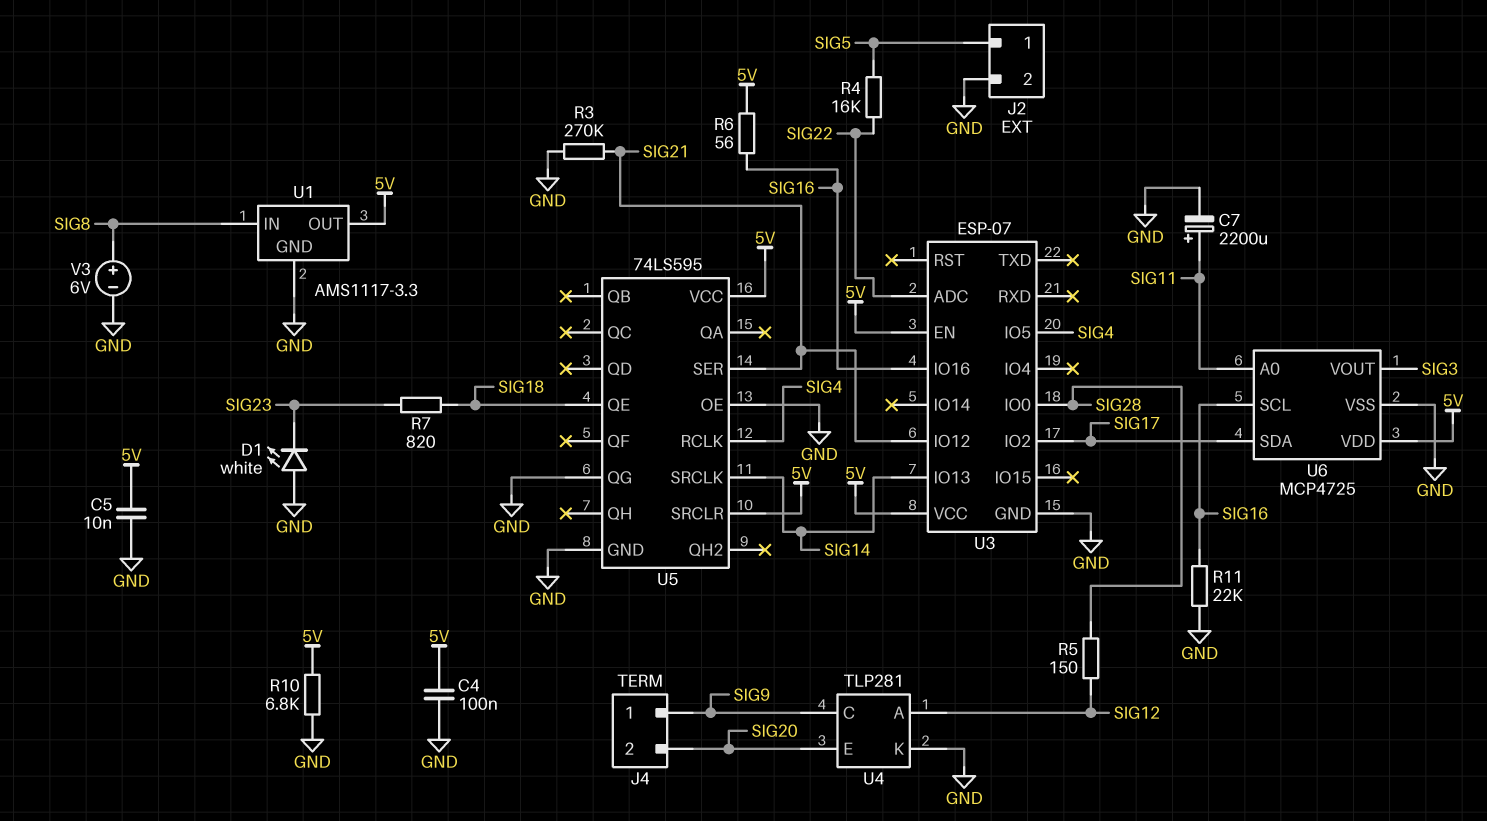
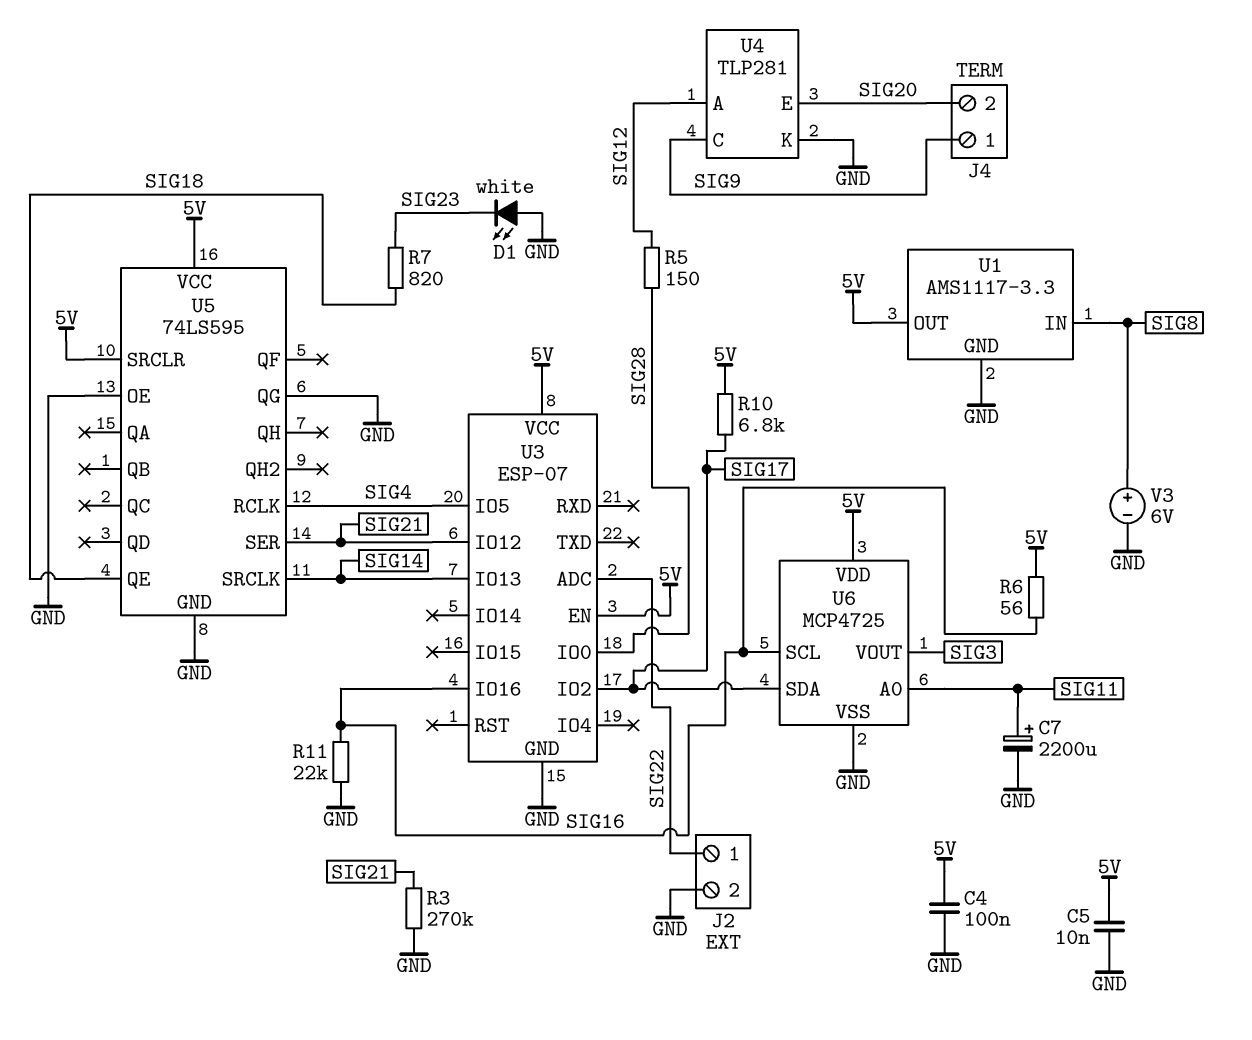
J2 pin 1: SIG5 -> SIG22
R4: 16k (SIG5, SIG22) -> none
R10: 6.8k (5V, GND) -> 6.8k (5V, SIG17)

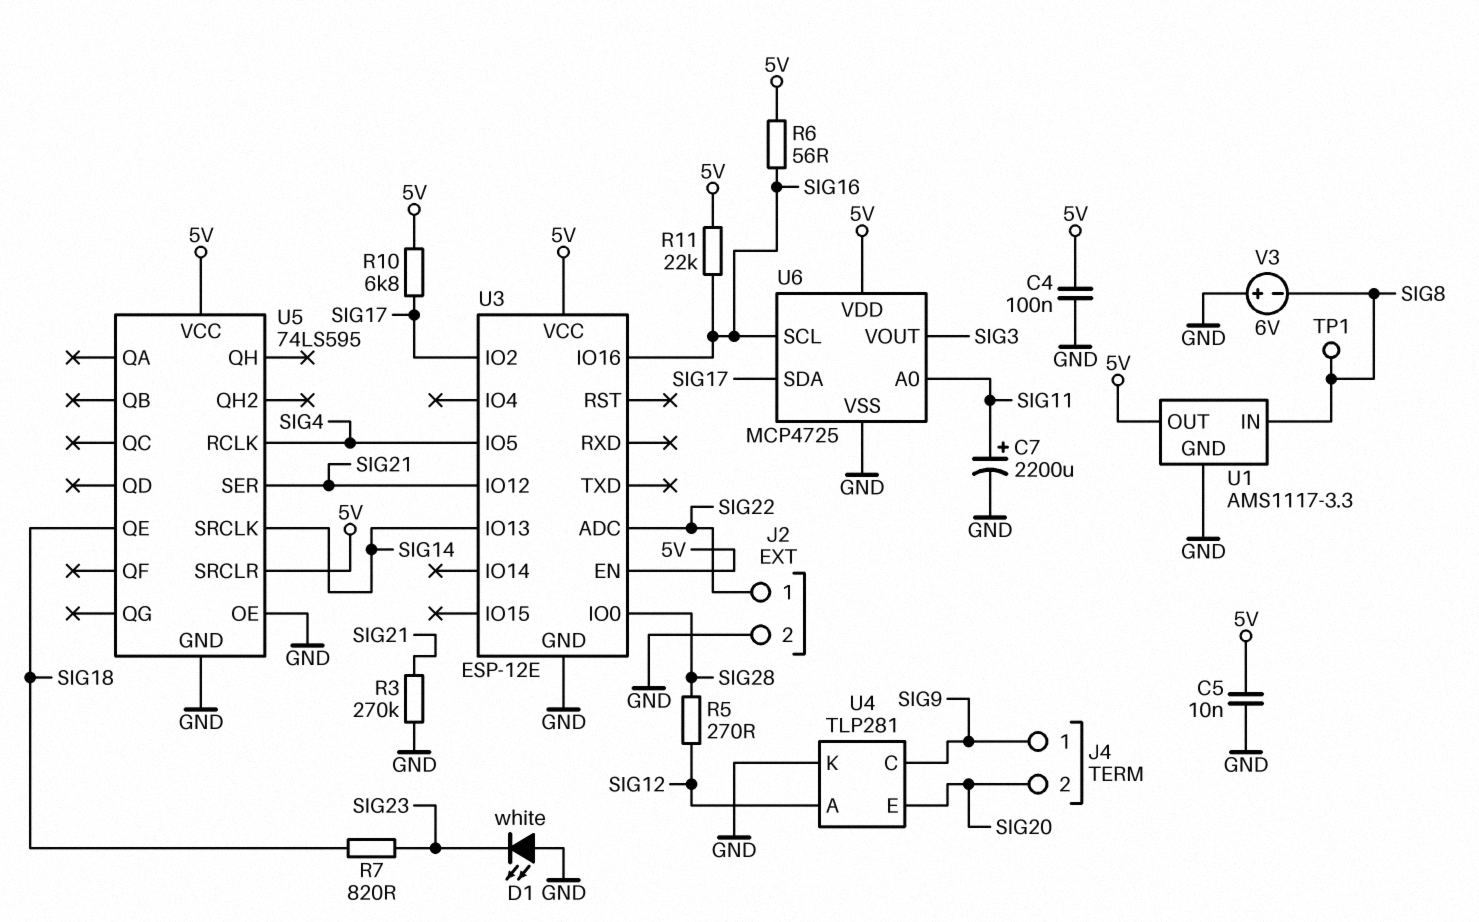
R5: 150 (SIG12, SIG28) -> 270 (SIG12, SIG28)
R11: 22k (GND, SIG16) -> 22k (5V, SIG16)
TP1: none -> test point (SIG8)
U3: ESP-07 -> ESP-12E
U5 pin QG: GND -> none
V3: 6V (plus SIG8, minus GND) -> 6V (plus GND, minus SIG8)

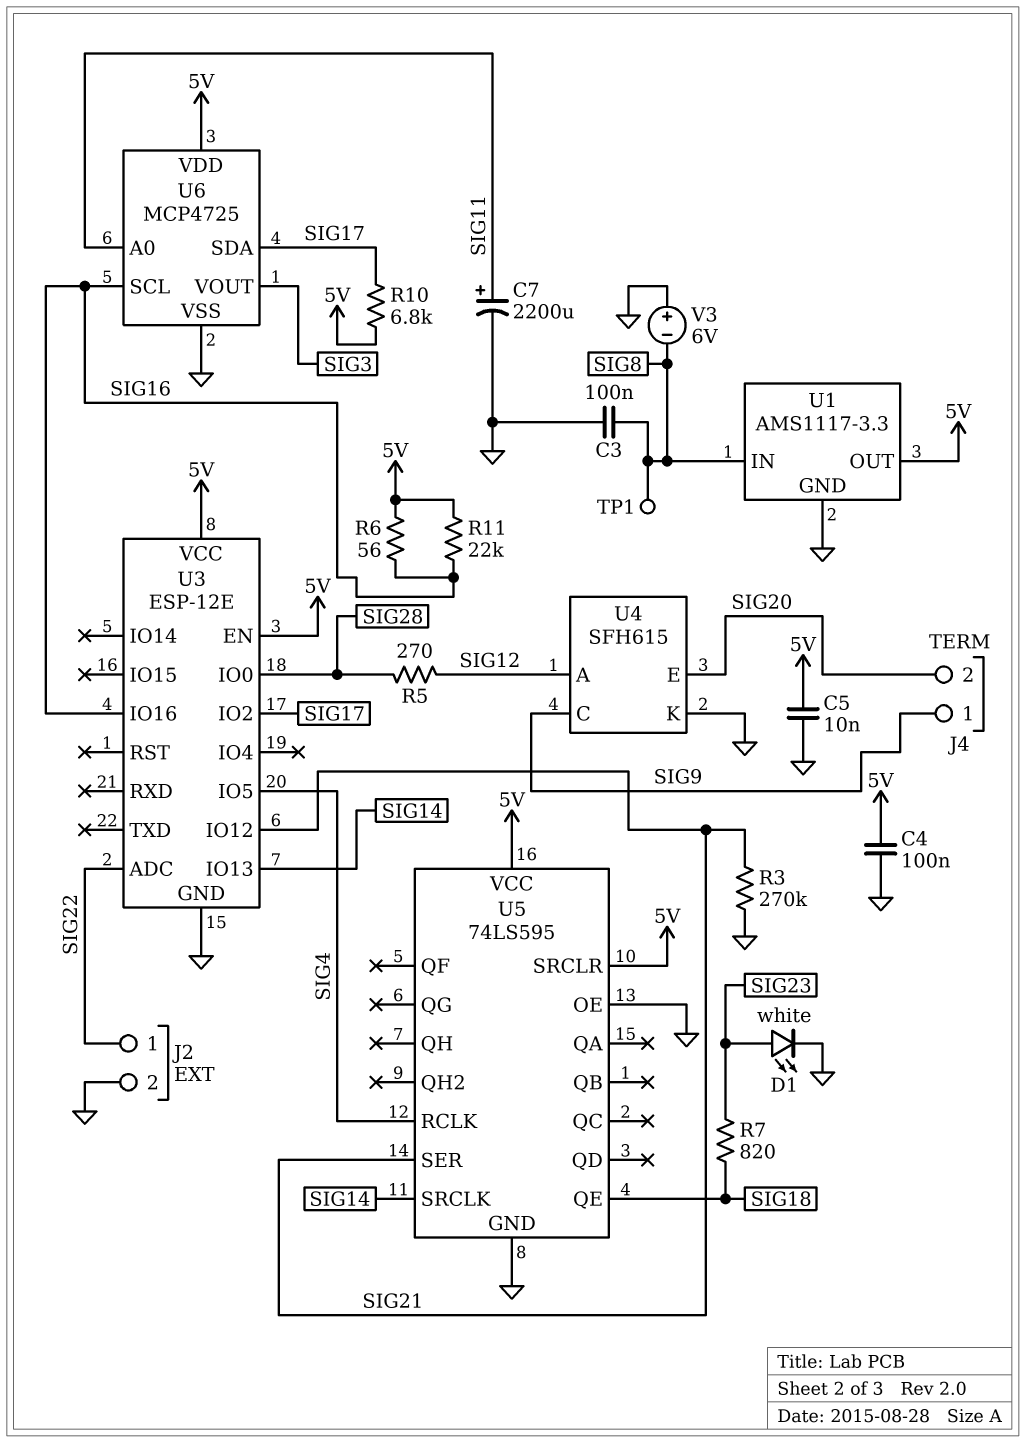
C3: none -> 100nF (GND, SIG8)
D1: LED white (A GND, K SIG23) -> LED white (A SIG23, K GND)
U4: TLP281 -> SFH615

